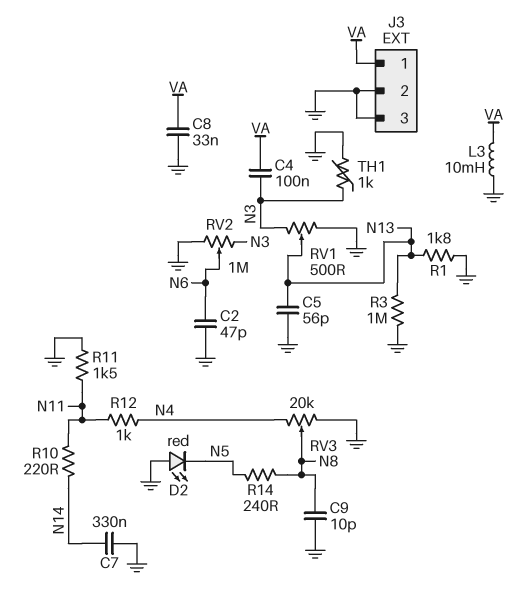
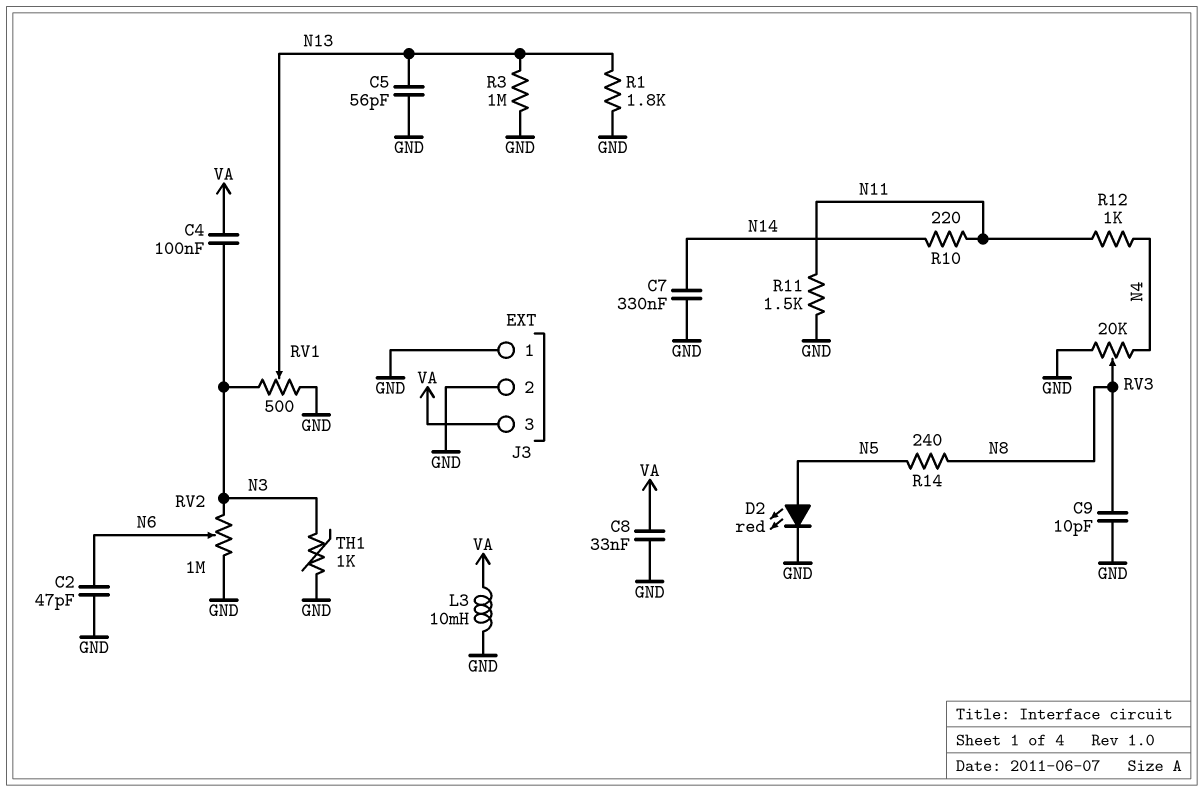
D2: LED red (A GND, K N5) -> LED red (A N5, K GND)
J3 pin 1: VA -> GND
J3 pin 3: GND -> VA

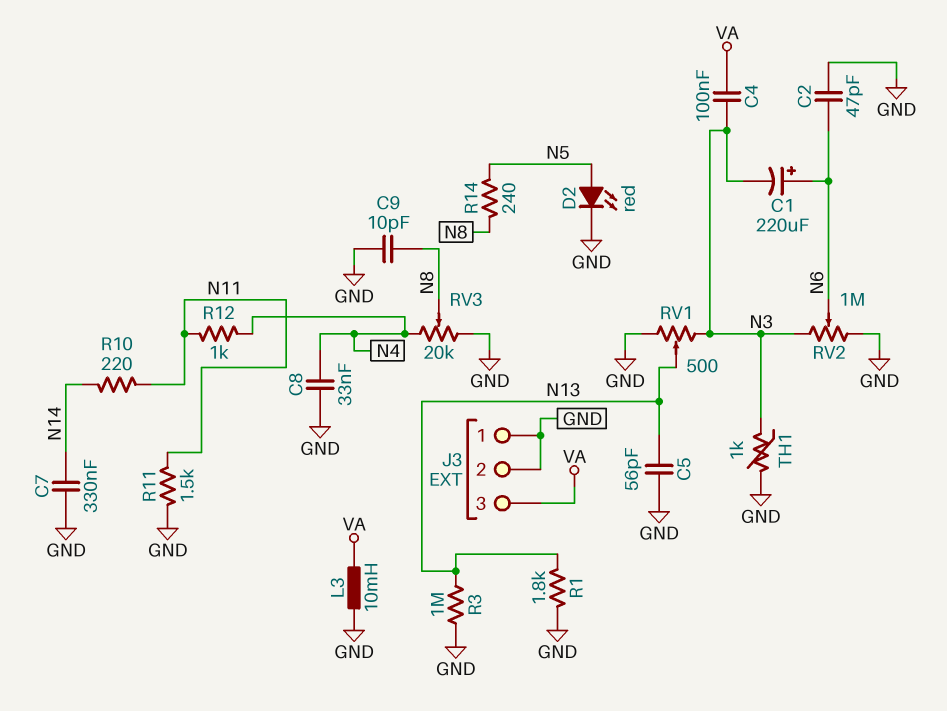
C1: none -> 220uF (plus N6, minus N3)
C8: 33nF (GND, VA) -> 33nF (GND, N4)

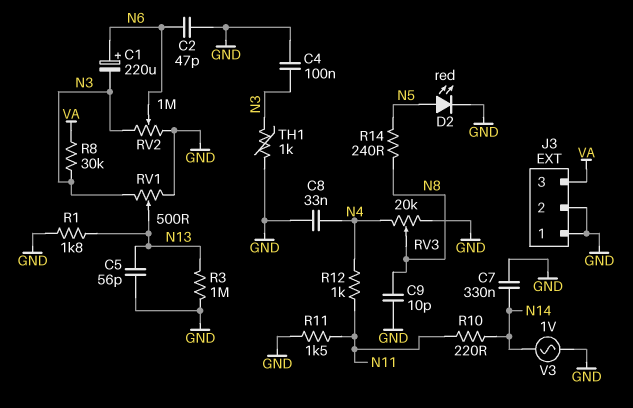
C4: 100nF (N3, VA) -> 100nF (GND, N3)
L3: 10mH (GND, VA) -> none
R8: none -> 30k (N3, VA)
V3: none -> AC 1V (GND, N14)

